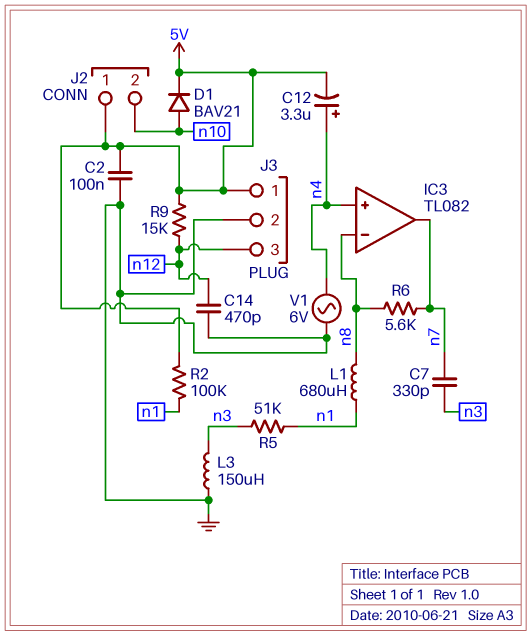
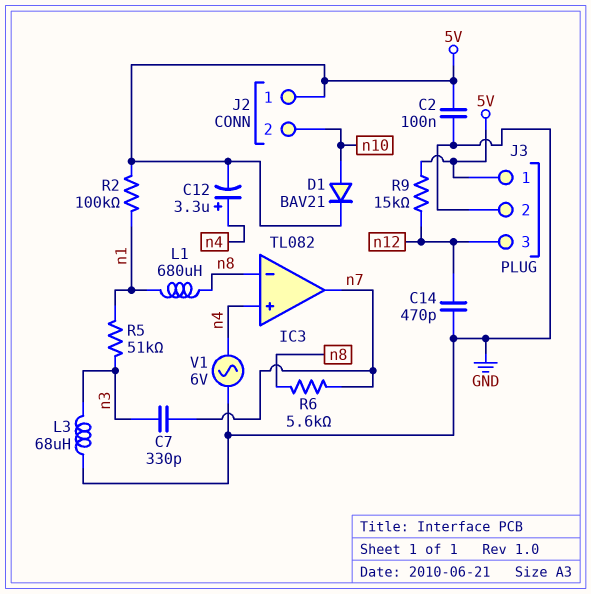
L3: 150uH (GND, n3) -> 68uH (GND, n3)

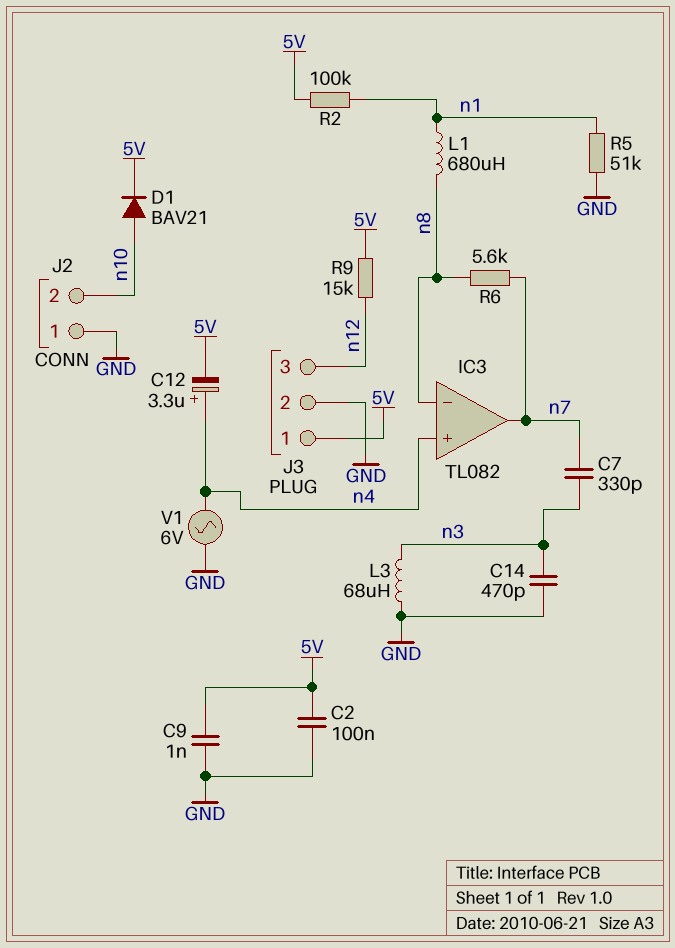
C9: none -> 1nF (5V, GND)
C14: 470pF (GND, n12) -> 470pF (GND, n3)
J2 pin 1: 5V -> GND
R5: 51k (n1, n3) -> 51k (GND, n1)

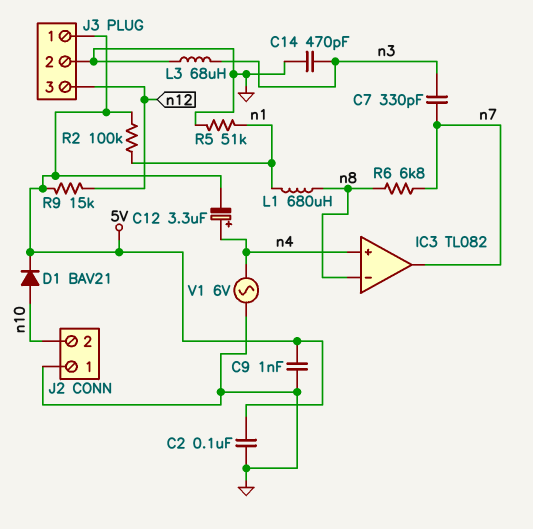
R6: 5.6k (n7, n8) -> 6.8k (n7, n8)

